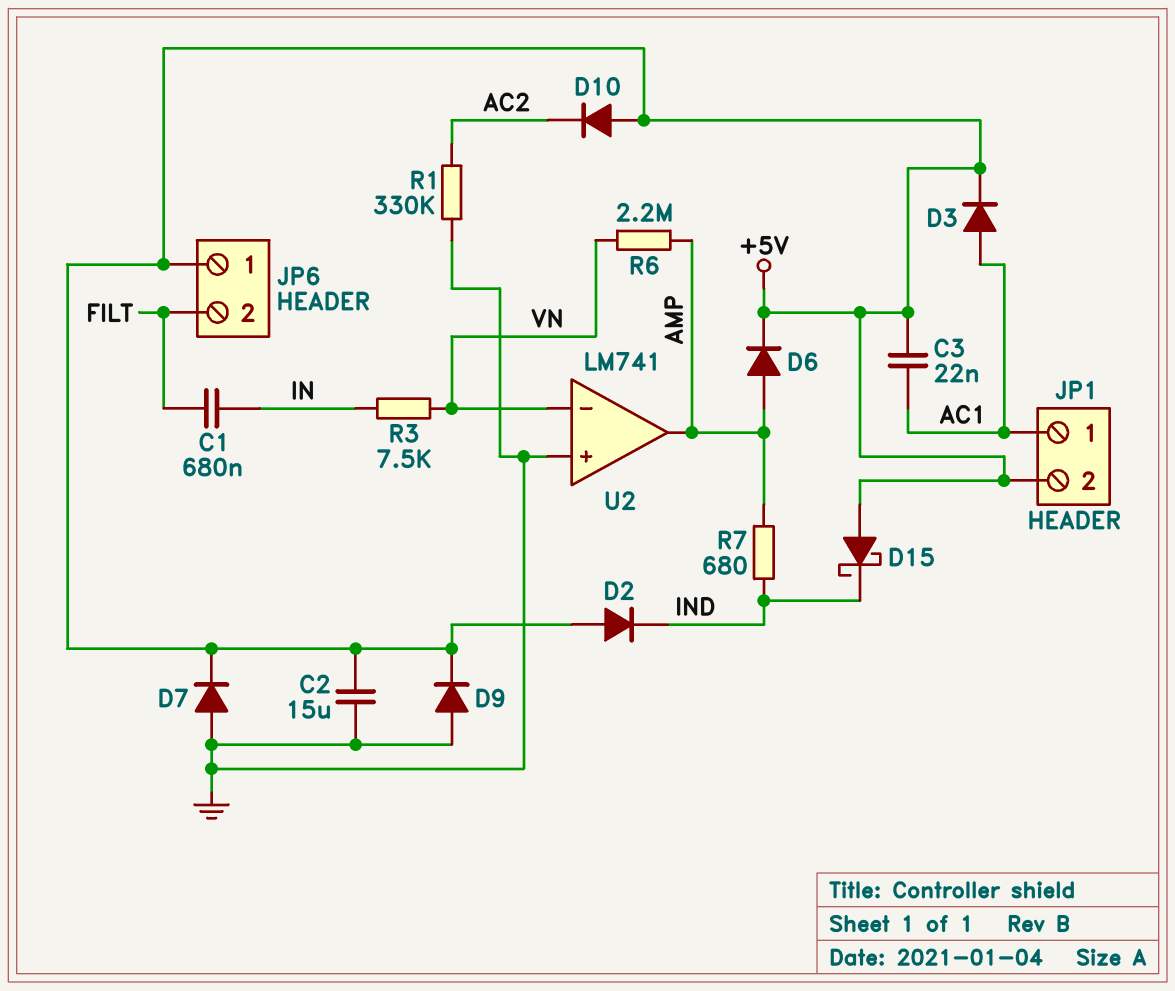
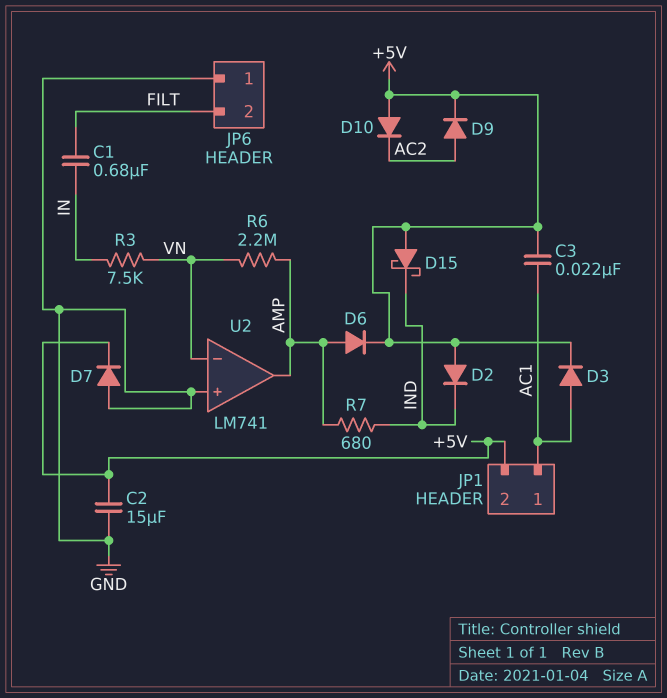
D9: diode (A GND, K +5V) -> diode (A AC2, K +5V)
JP6 pin 1: +5V -> GND
R1: 330k (AC2, GND) -> none

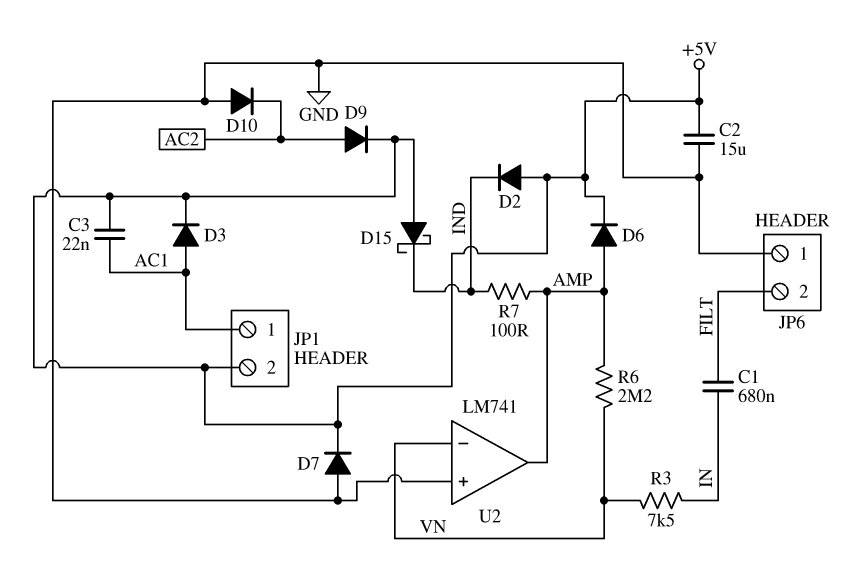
D10: diode (A +5V, K AC2) -> diode (A GND, K AC2)
R7: 680 (AMP, IND) -> 100 (AMP, IND)

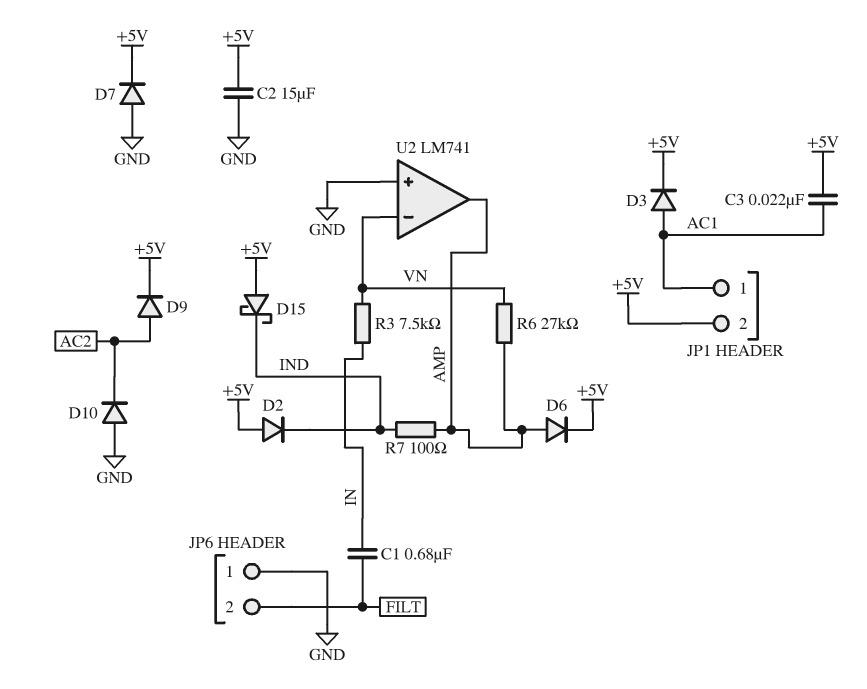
R6: 2.2M (AMP, VN) -> 27k (AMP, VN)

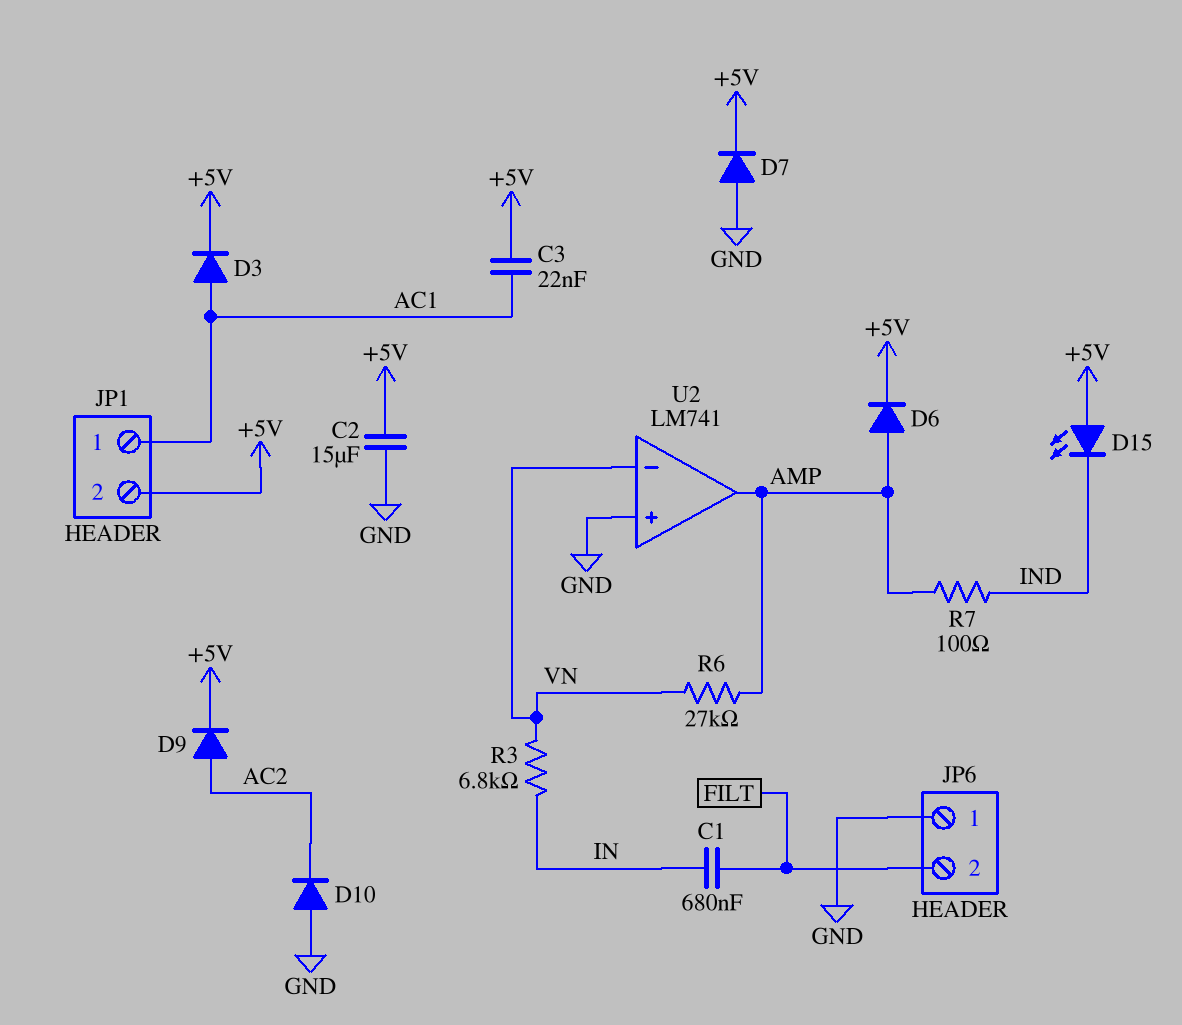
D2: diode (A +5V, K IND) -> none
D15: schottky (A +5V, K IND) -> LED (A +5V, K IND)
R3: 7.5k (IN, VN) -> 6.8k (IN, VN)

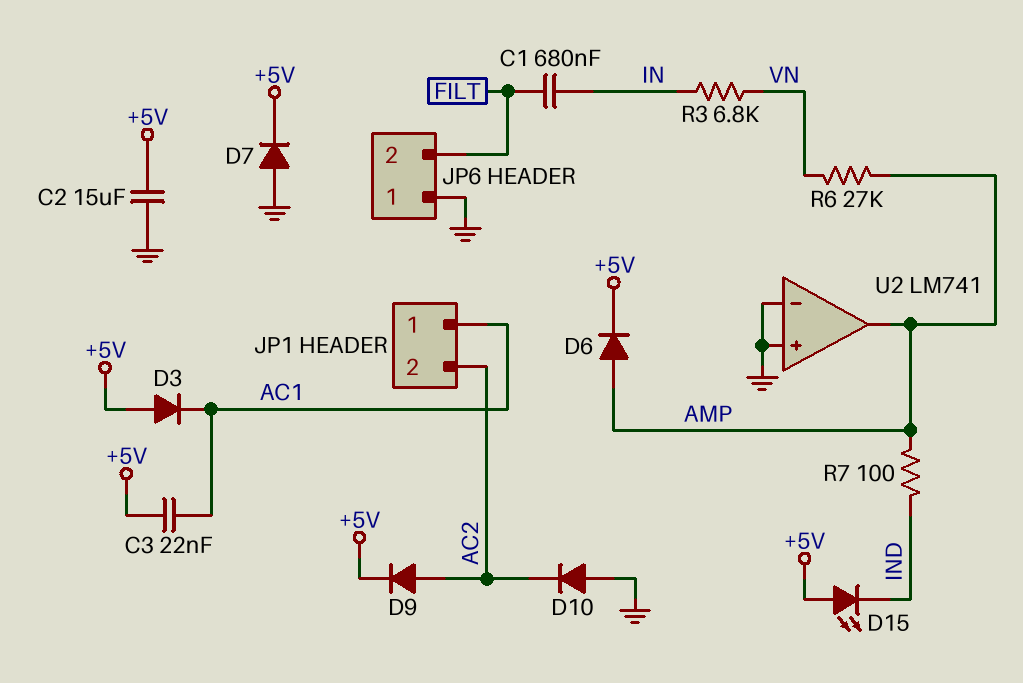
D3: diode (A AC1, K +5V) -> diode (A +5V, K AC1)
JP1 pin 2: +5V -> AC2
U2 pin in-: VN -> GND

